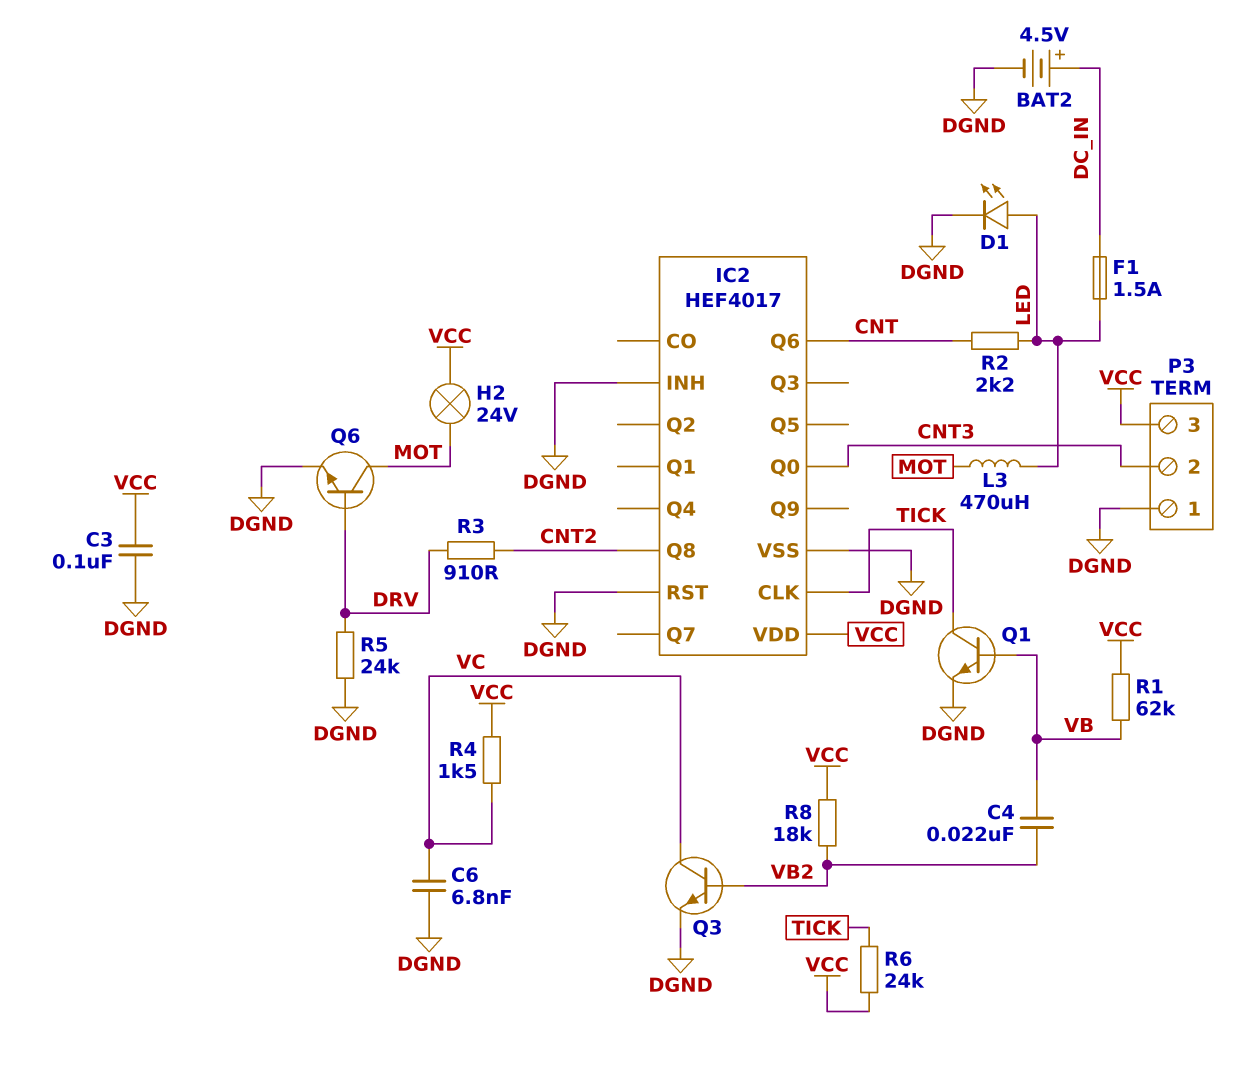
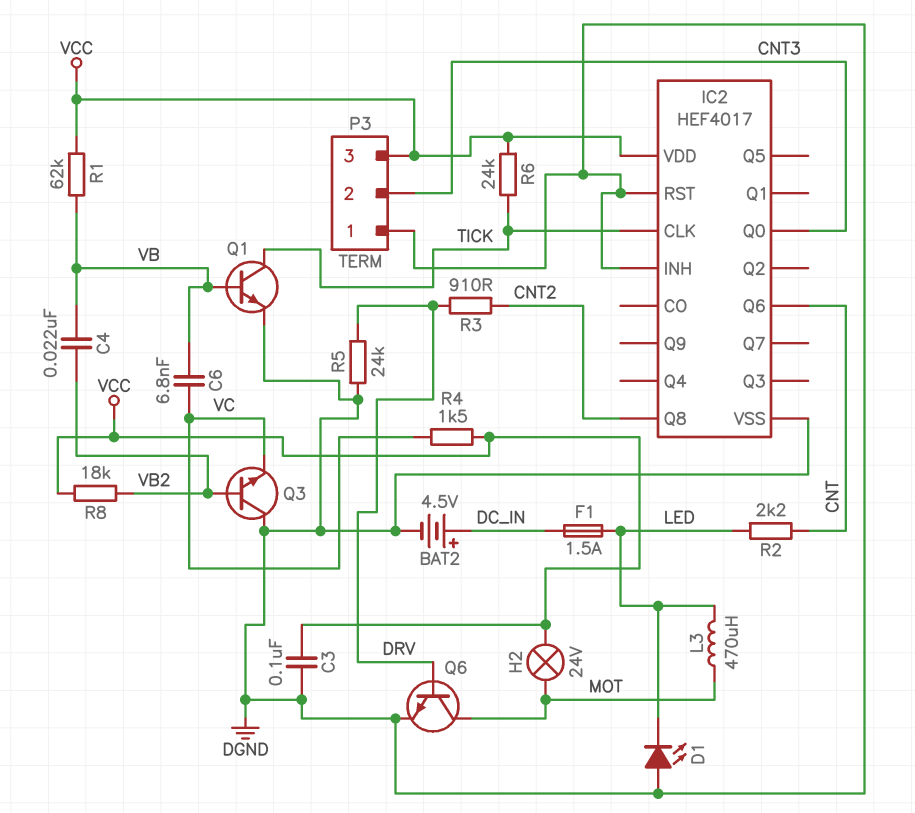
C6: 6.8nF (DGND, VC) -> 6.8nF (VB, VC)
D1: LED (A LED, K DGND) -> LED (A DGND, K LED)
Q3: NPN (B VB2, C VC, E DGND) -> NPN (B VB2, C DGND, E VC)

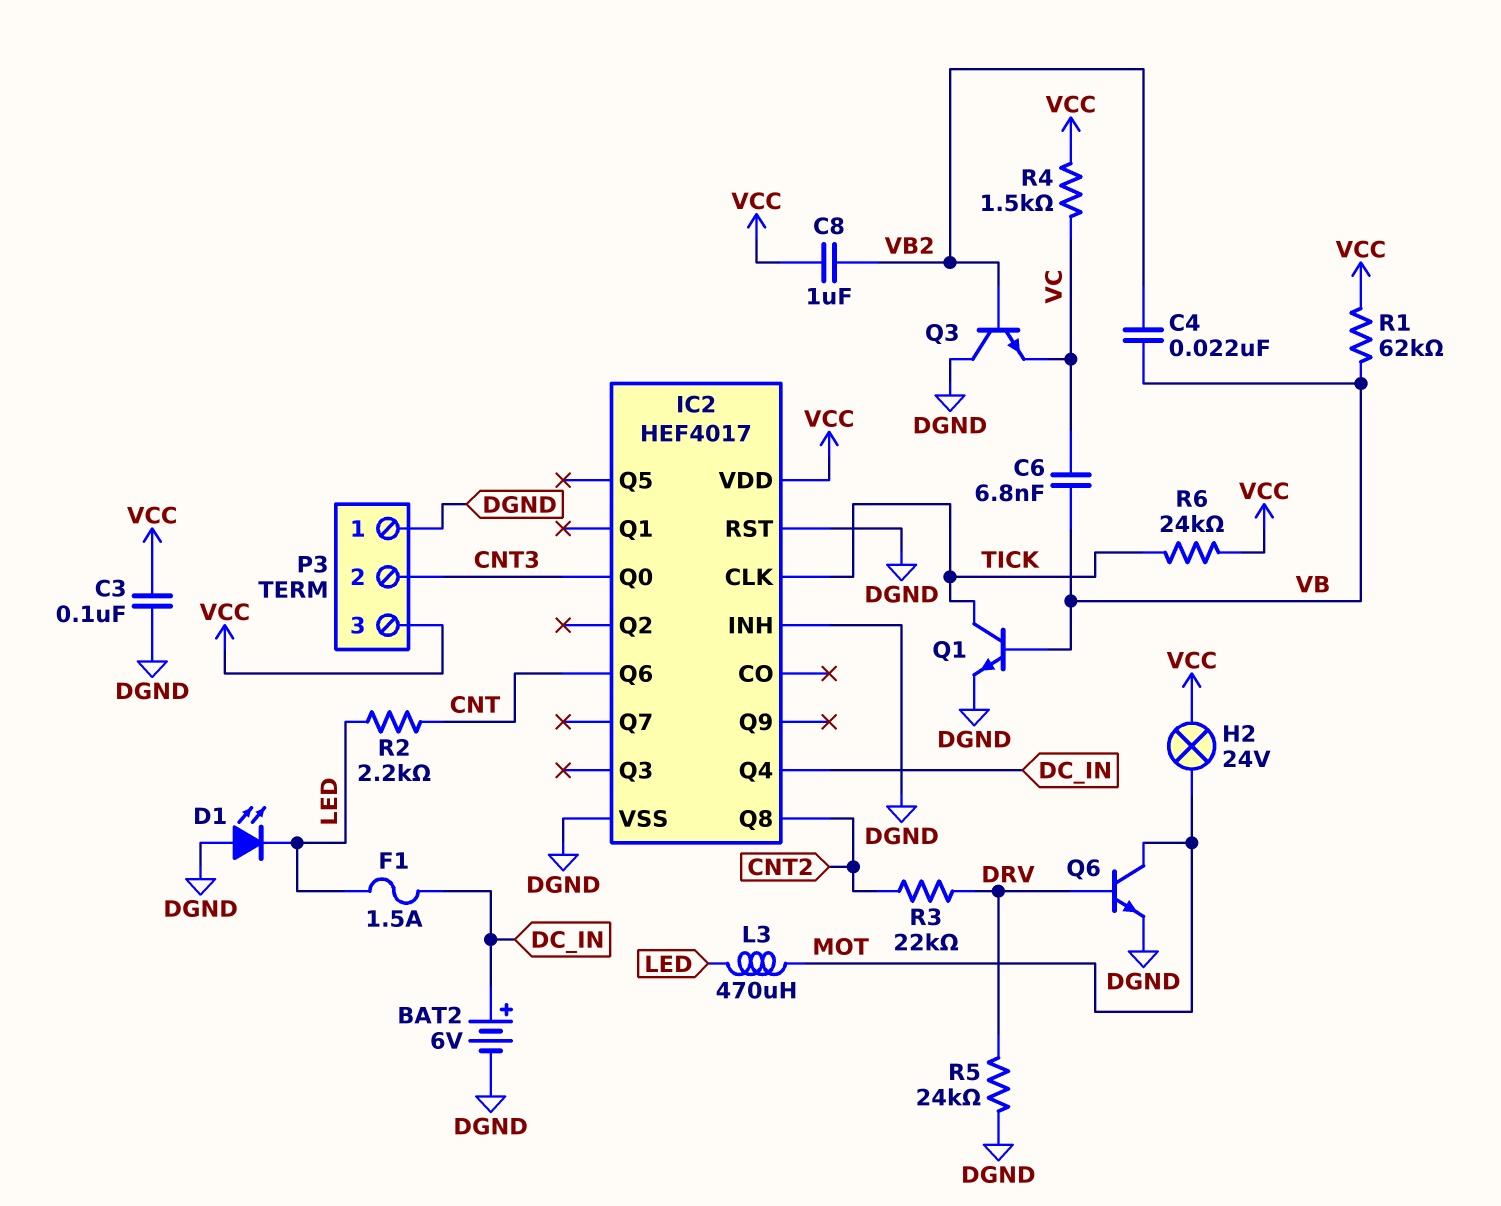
BAT2: 4.5V (plus DC_IN, minus DGND) -> 6V (plus DC_IN, minus DGND)
C8: none -> 1uF (VB2, VCC)
IC2 pin Q4: none -> DC_IN
R3: 910 (CNT2, DRV) -> 22k (CNT2, DRV)
R8: 18k (VB2, VCC) -> none

